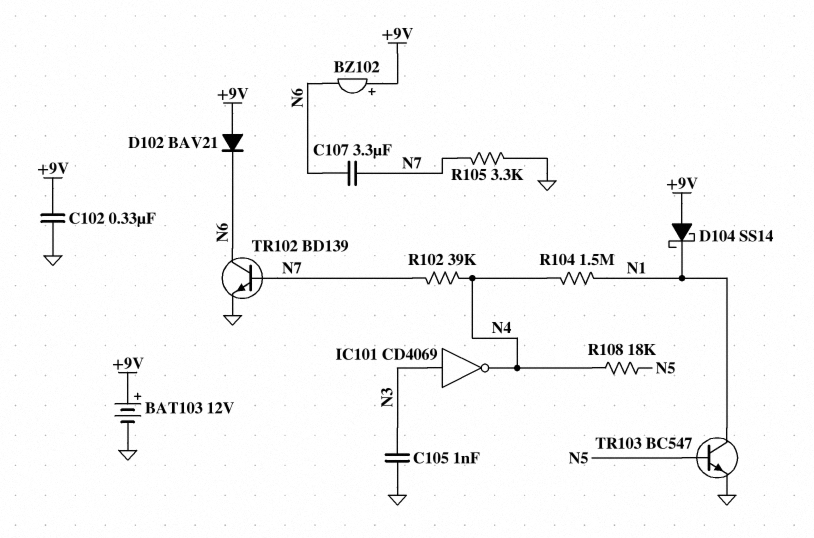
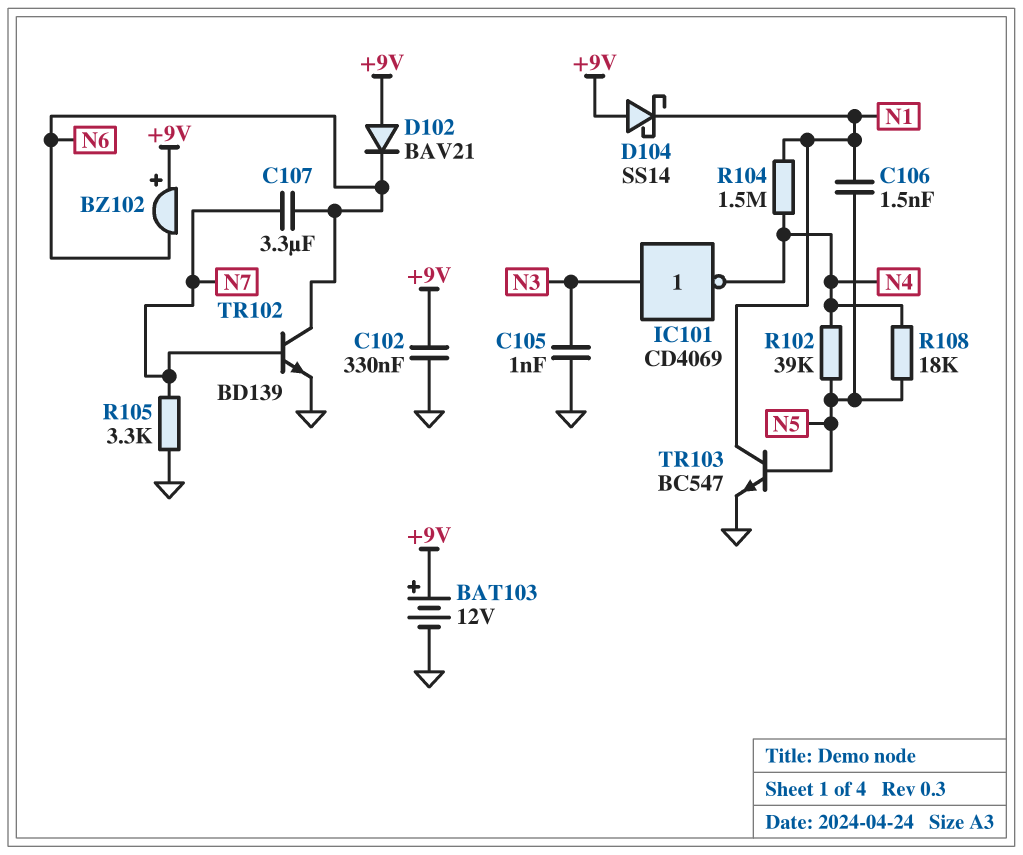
C106: none -> 1.5nF (N1, N5)
R102: 39k (N4, N7) -> 39k (N4, N5)

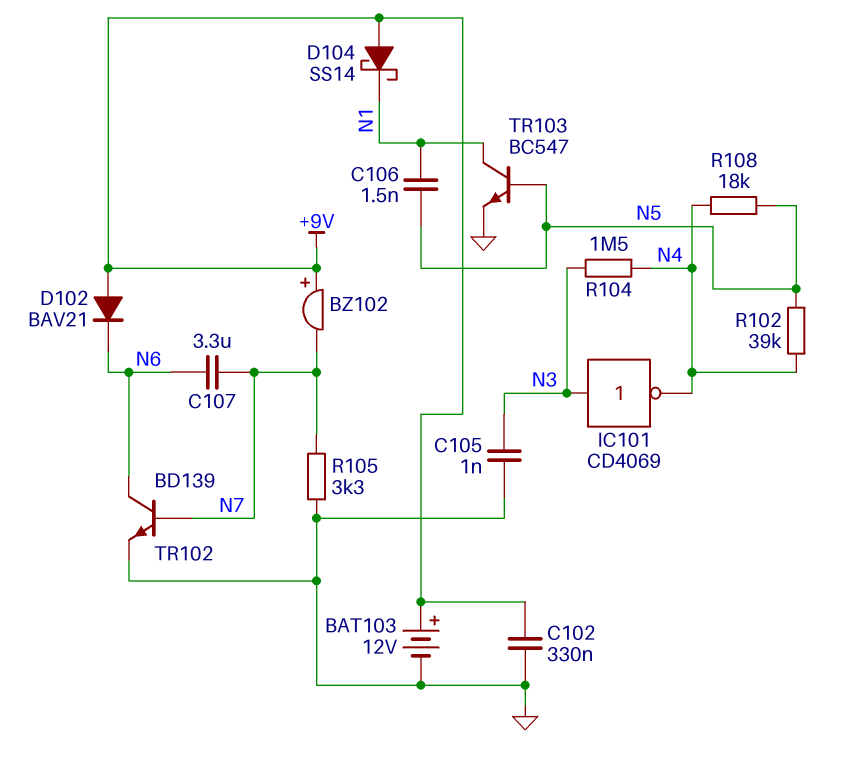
BZ102: buzzer (plus +9V, minus N6) -> buzzer (plus +9V, minus N7)
R104: 1.5M (N1, N4) -> 1.5M (N3, N4)

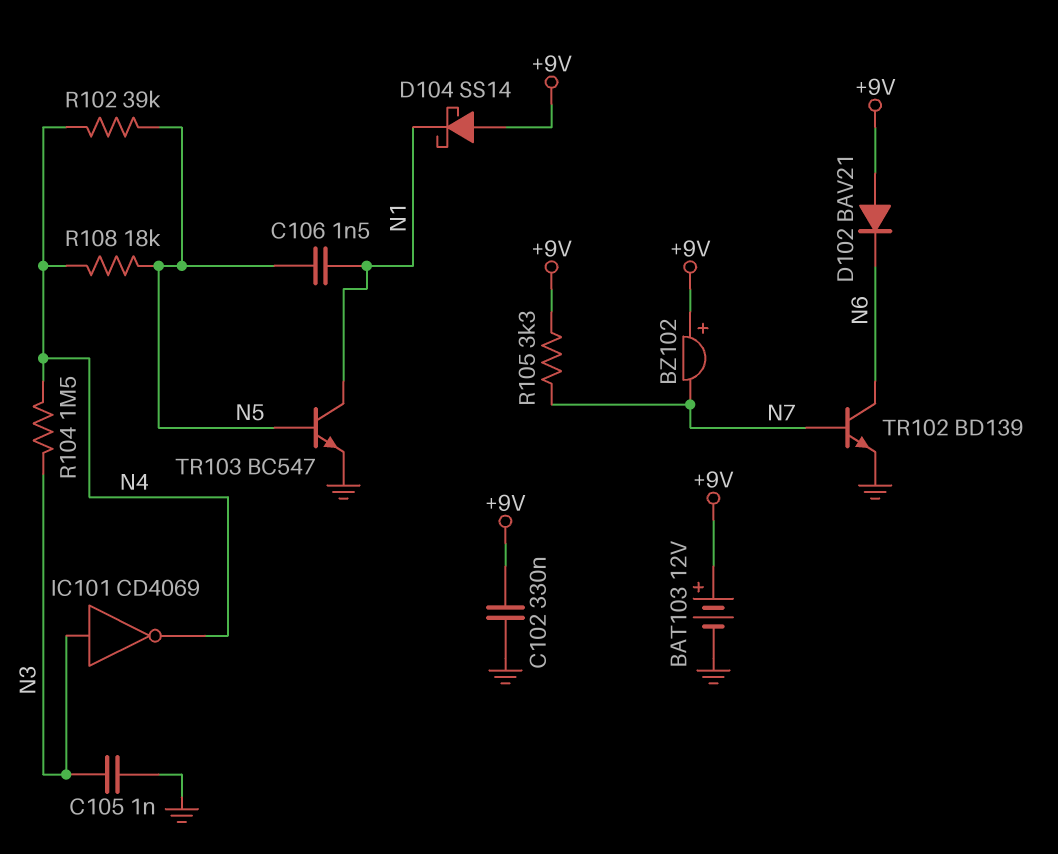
C107: 3.3uF (N6, N7) -> none
R105: 3.3k (GND, N7) -> 3.3k (+9V, N7)

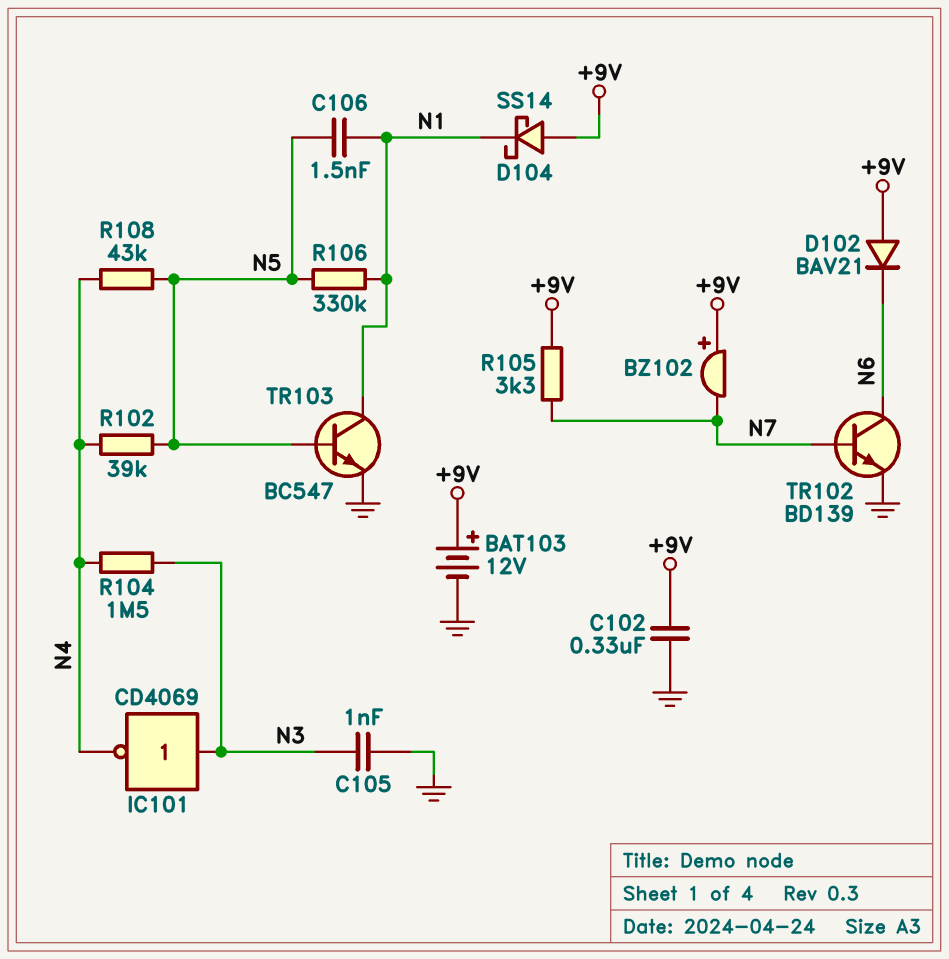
R106: none -> 330k (N1, N5)
R108: 18k (N4, N5) -> 43k (N4, N5)

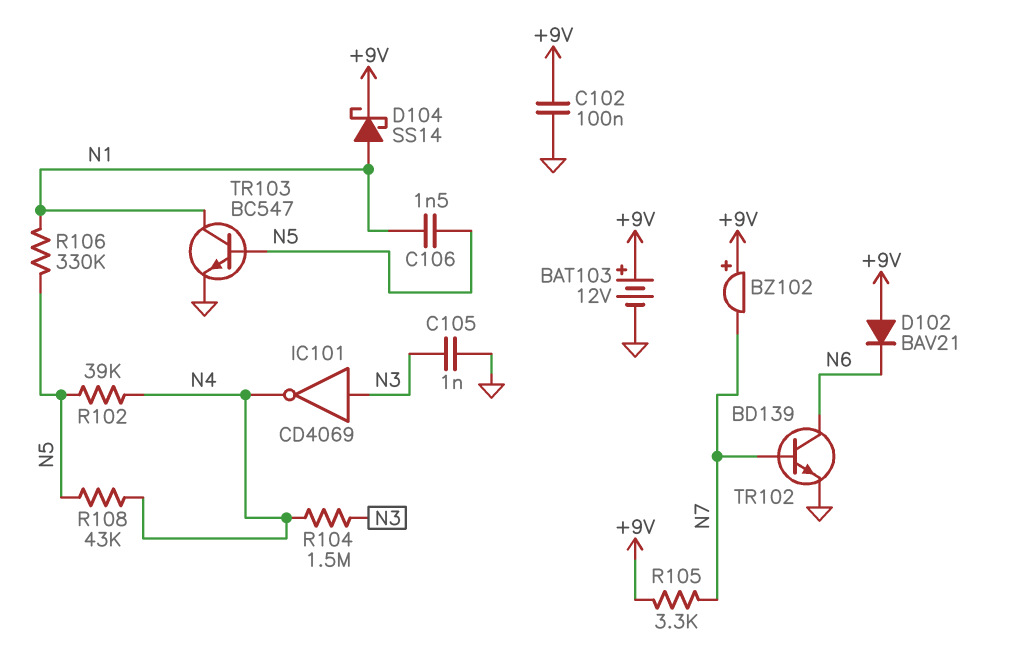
C102: 330nF (+9V, GND) -> 100nF (+9V, GND)
D104: schottky SS14 (A +9V, K N1) -> schottky SS14 (A N1, K +9V)

